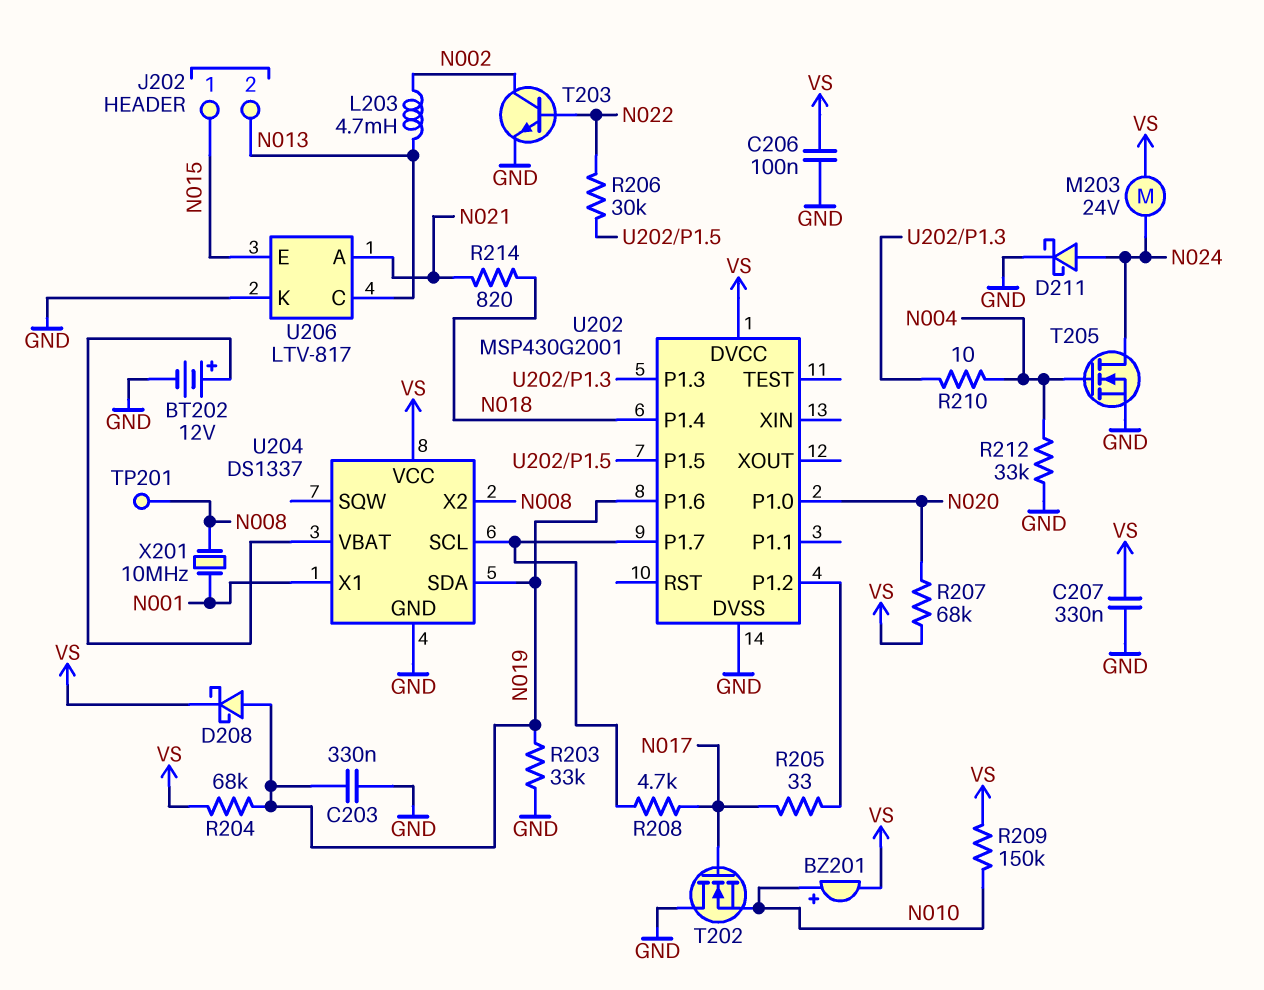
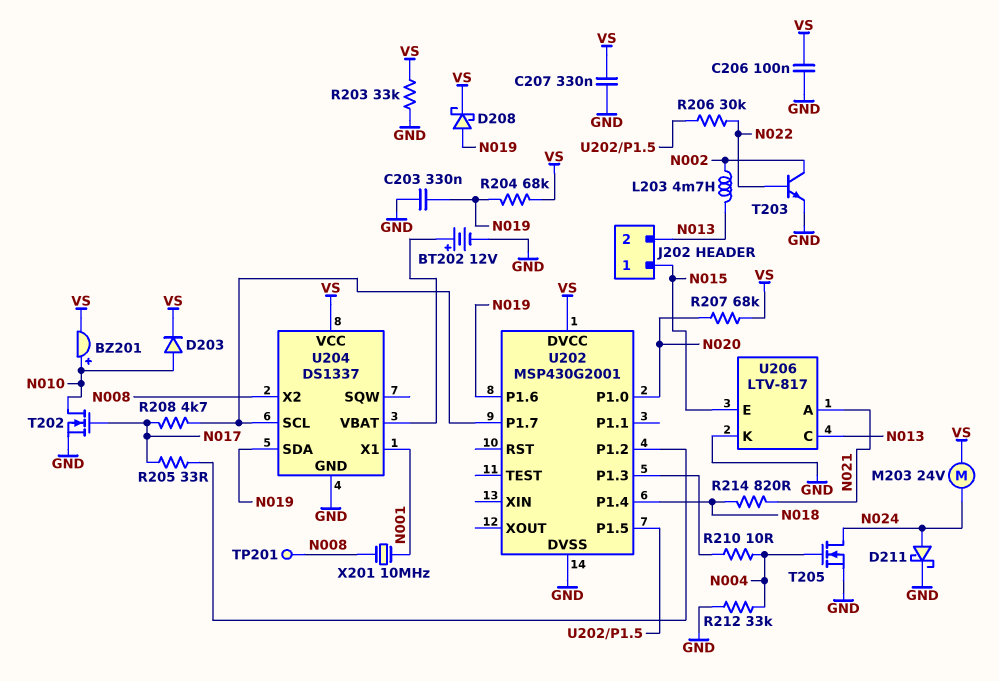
D203: none -> diode (A N010, K VS)
R203: 33k (GND, N019) -> 33k (GND, VS)
R209: 150k (N010, VS) -> none
T202: NMOS (G N017, D GND, S N010) -> NMOS (G N017, D N010, S GND)

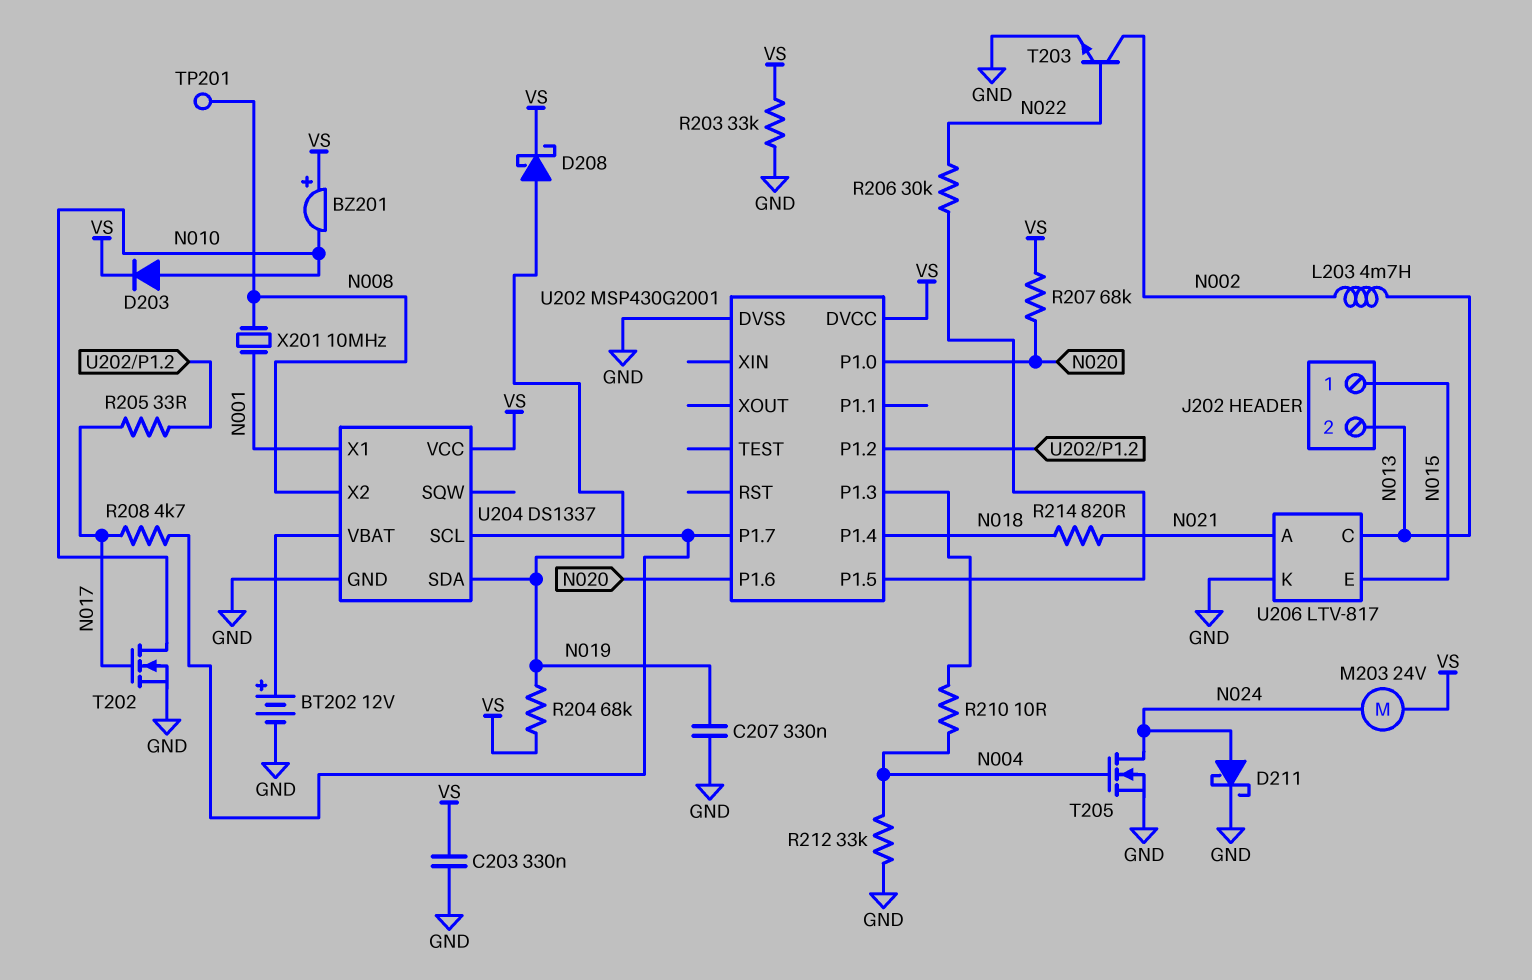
BZ201: buzzer (plus N010, minus VS) -> buzzer (plus VS, minus N010)
C203: 330nF (GND, N019) -> 330nF (GND, VS)
C206: 100nF (GND, VS) -> none
C207: 330nF (GND, VS) -> 330nF (GND, N019)
U202 pin P1.6: N019 -> N020

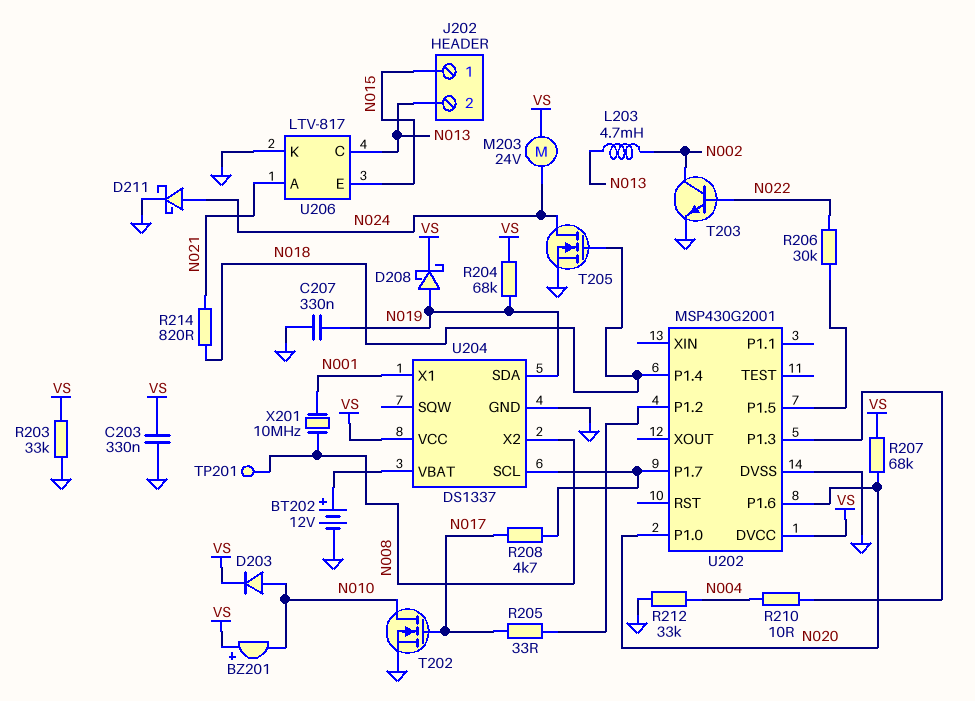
T205: NMOS (G N004, D N024, S GND) -> NMOS (G N018, D N024, S GND)

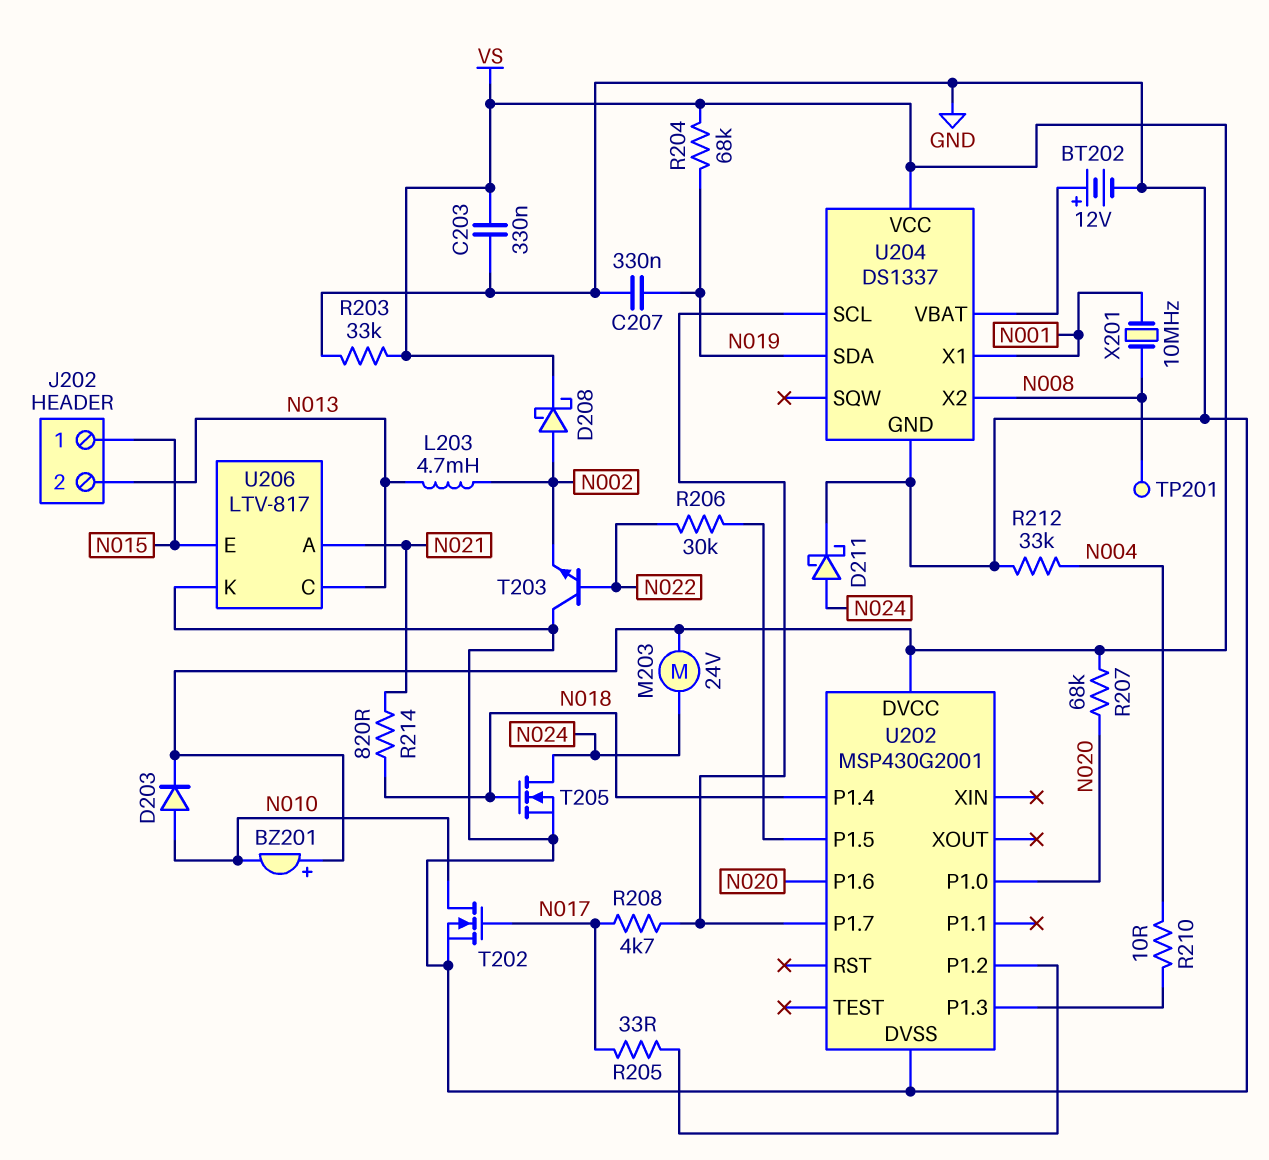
D208: schottky (A N019, K VS) -> schottky (A N002, K VS)
T203: NPN (B N022, C N002, E GND) -> NPN (B N022, C GND, E N002)

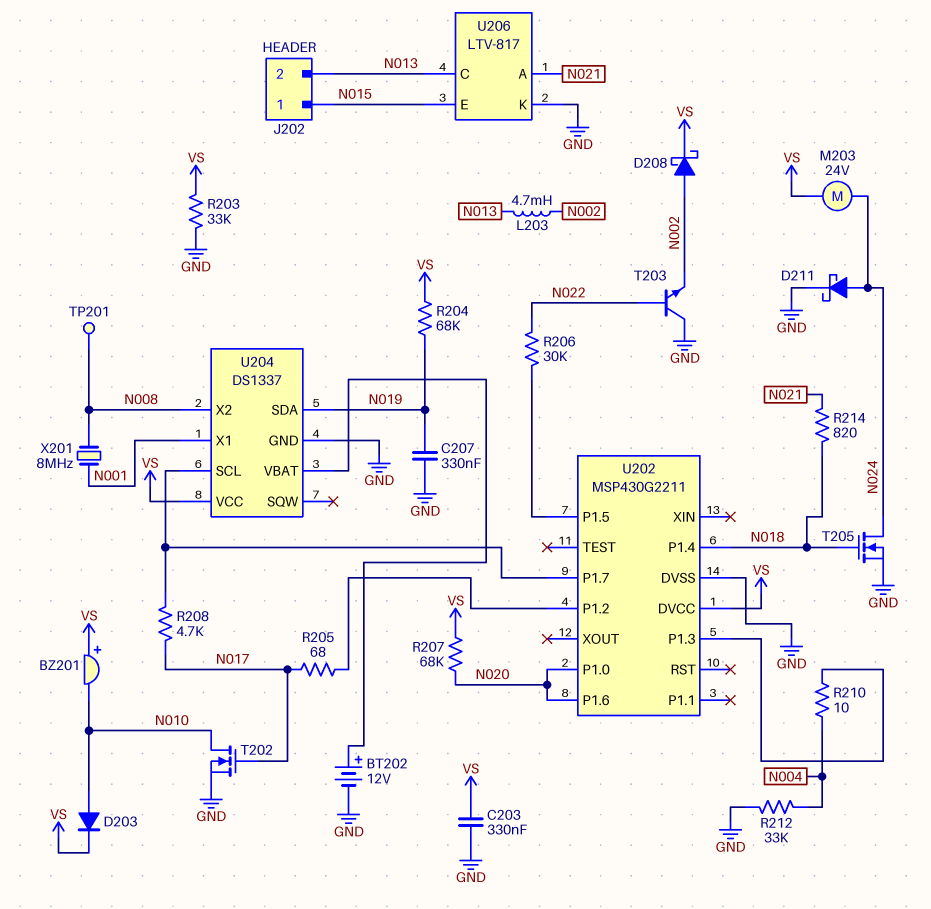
R205: 33 (N017, U202/P1.2) -> 68 (N017, U202/P1.2)
U202: MSP430G2001 -> MSP430G2211
X201: 10MHz (N001, N008) -> 8MHz (N001, N008)

